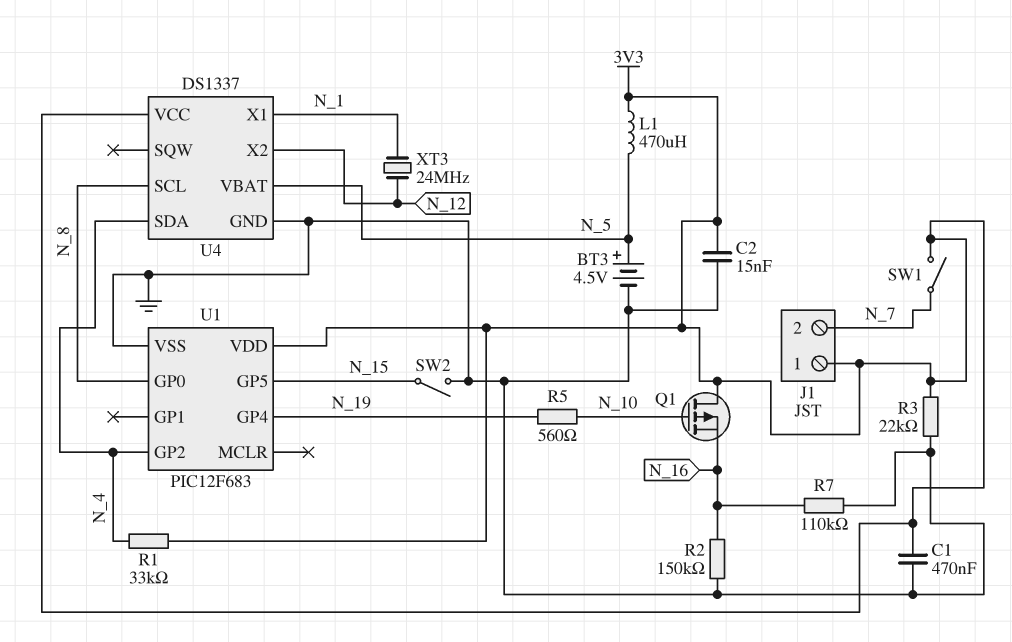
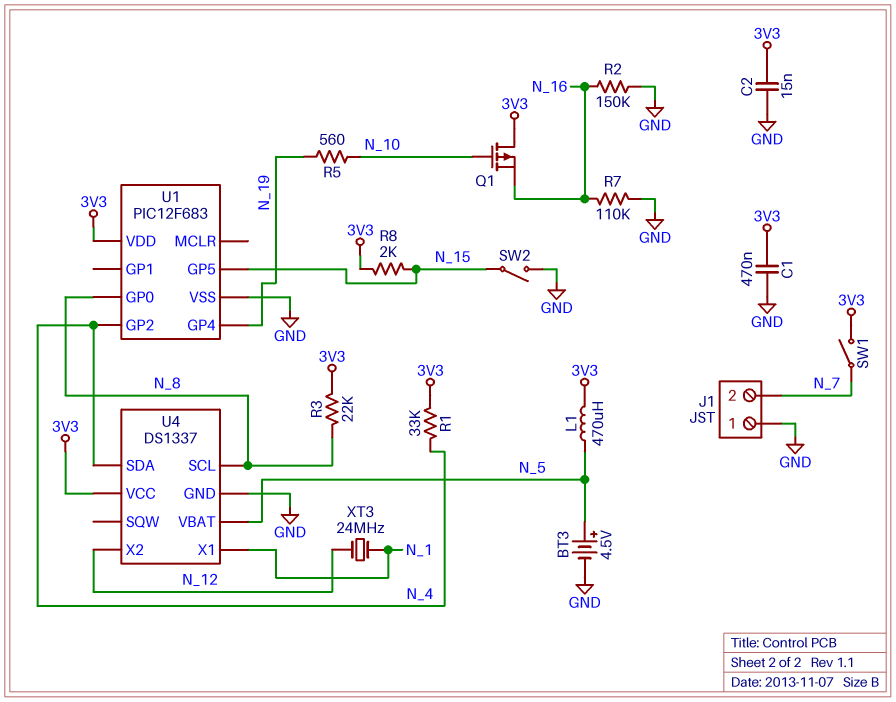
J1 pin 1: 3V3 -> GND
R3: 22k (3V3, GND) -> 22k (3V3, N_8)
R8: none -> 2k (3V3, N_15)

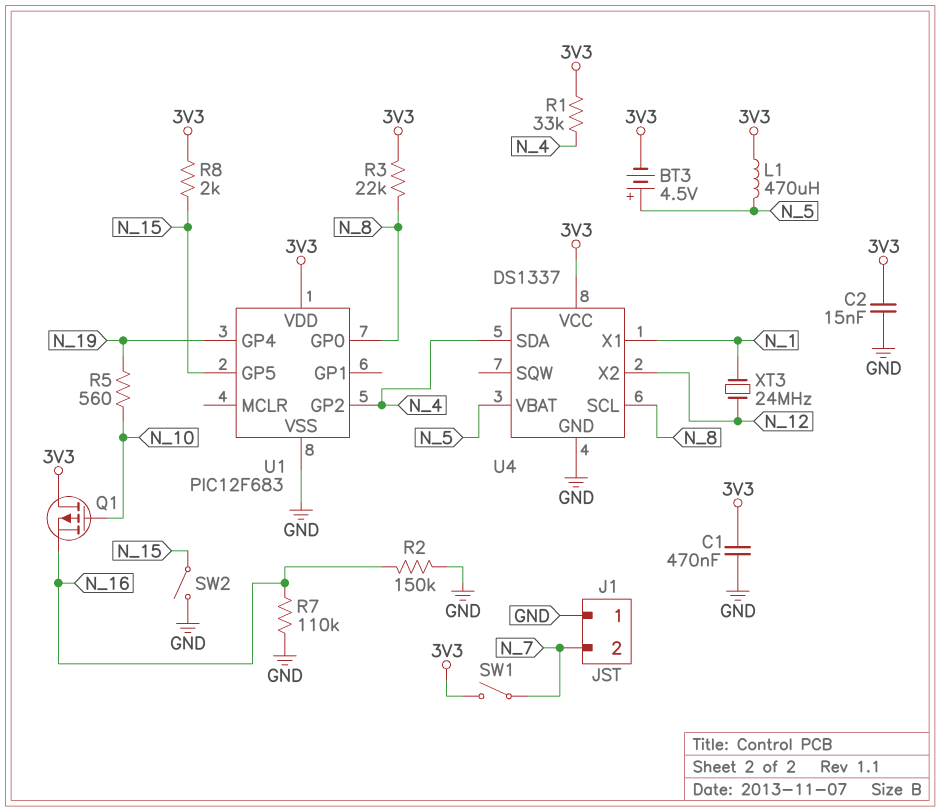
BT3: 4.5V (plus N_5, minus GND) -> 4.5V (plus N_5, minus 3V3)

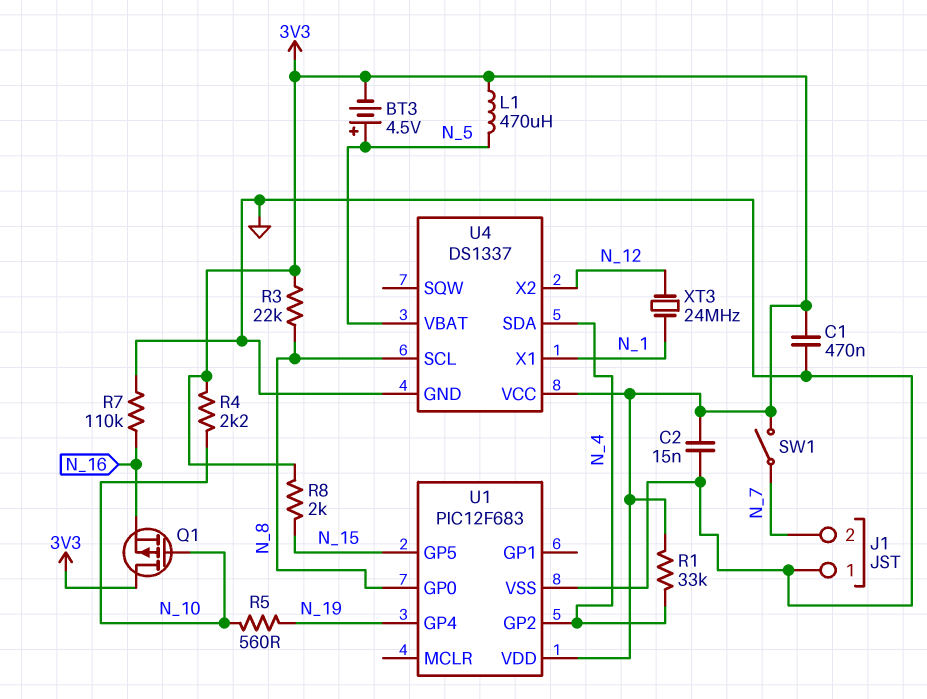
R2: 150k (GND, N_16) -> none
R4: none -> 2.2k (3V3, N_10)
SW2: switch (GND, N_15) -> none

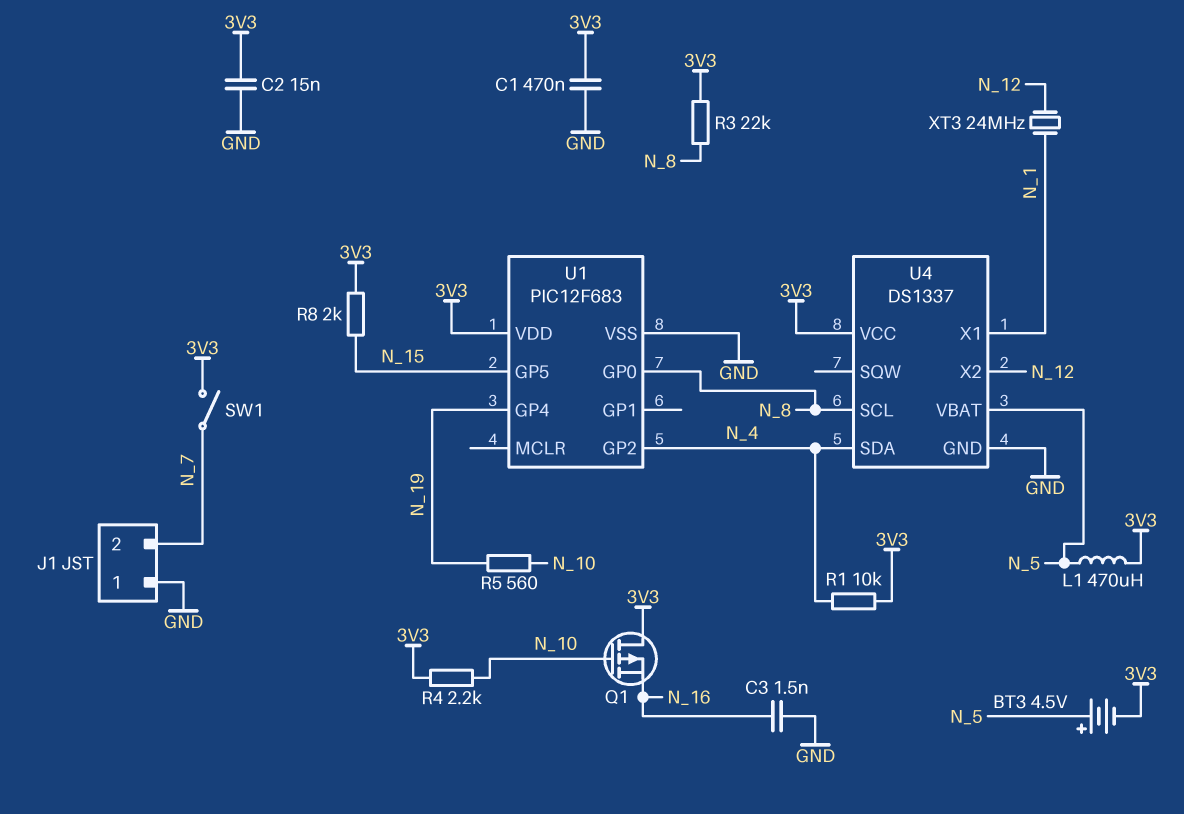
C3: none -> 1.5nF (GND, N_16)
R1: 33k (3V3, N_4) -> 10k (3V3, N_4)
R7: 110k (GND, N_16) -> none

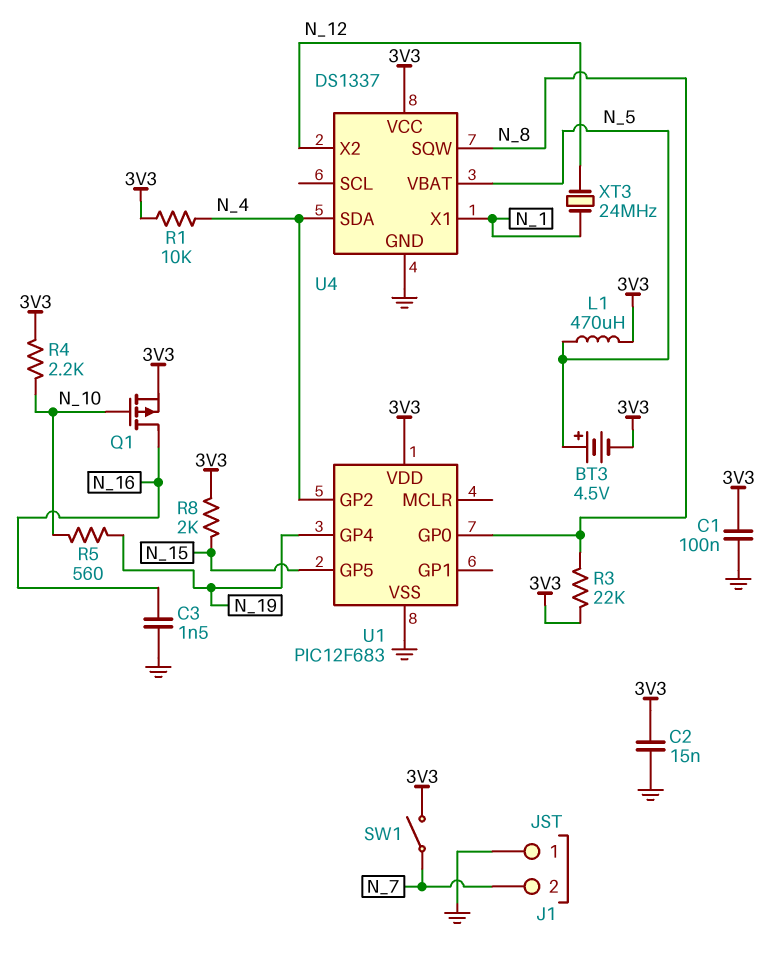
C1: 470nF (3V3, GND) -> 100nF (3V3, GND)
Q1: PMOS (G N_10, D 3V3, S N_16) -> PMOS (G N_10, D N_16, S 3V3)
U4 pin SCL: N_8 -> none
U4 pin SQW: none -> N_8

